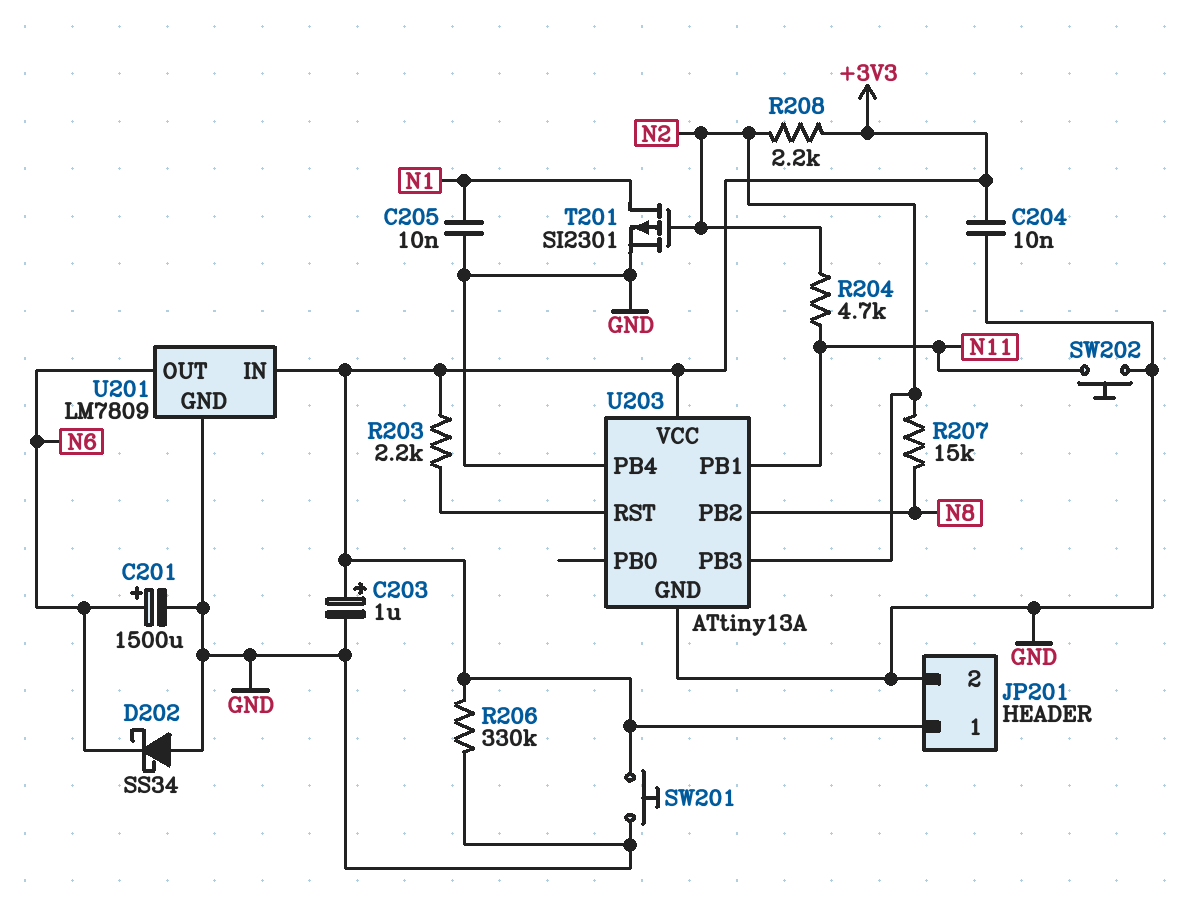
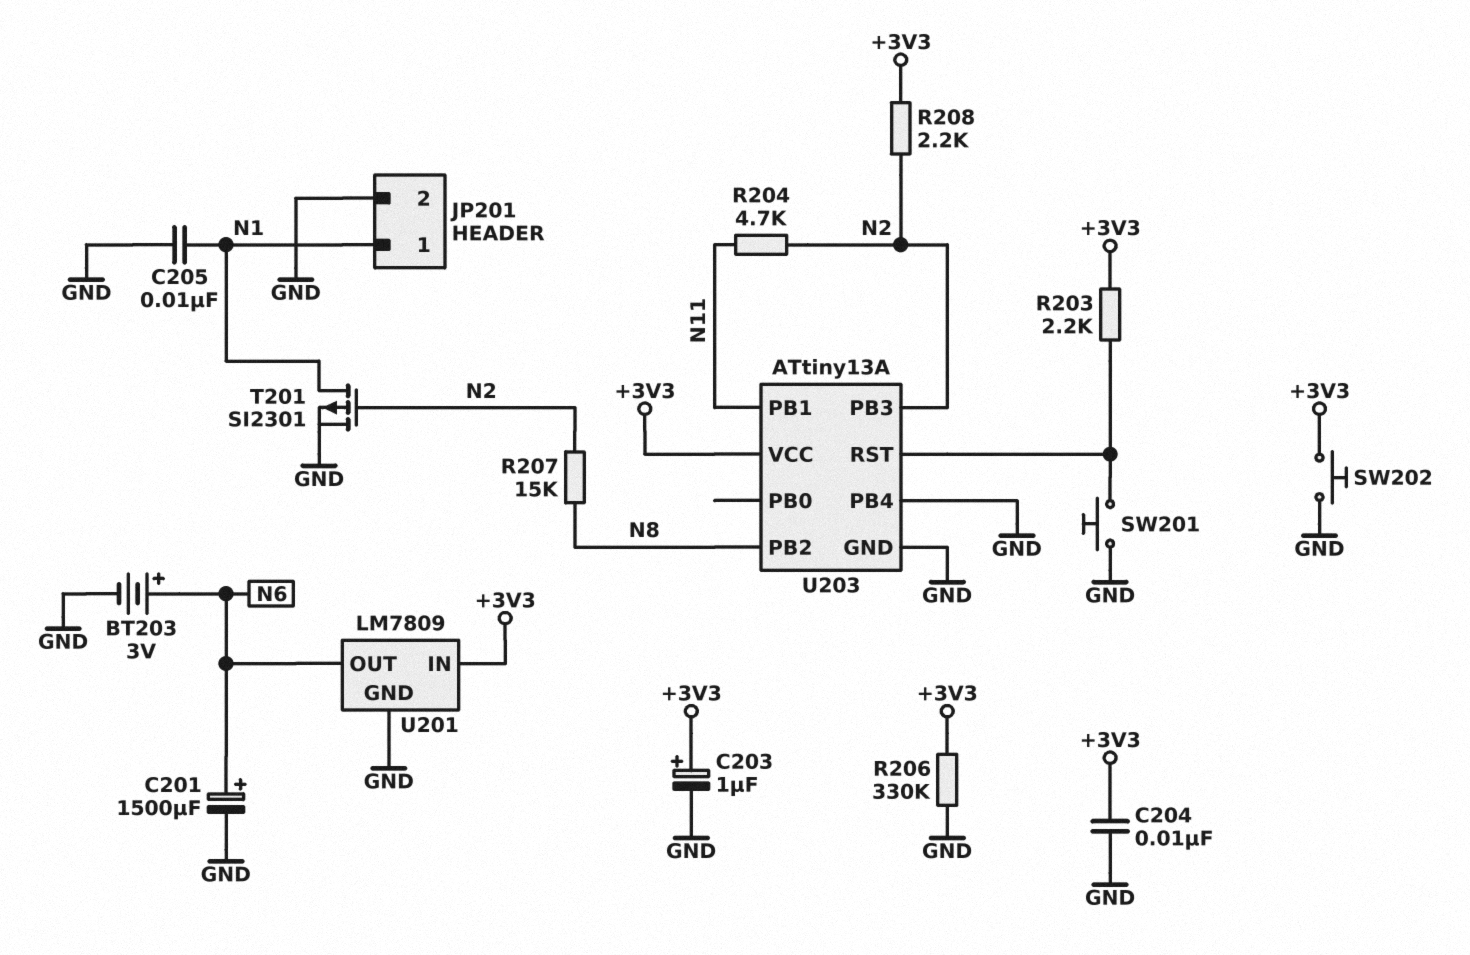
BT203: none -> 3V (plus N6, minus GND)
D202: schottky SS34 (A GND, K N6) -> none
JP201 pin 1: +3V3 -> N1
SW201: button (+3V3, GND) -> button (GND, U203/RST)
SW202: button (GND, N11) -> button (+3V3, GND)

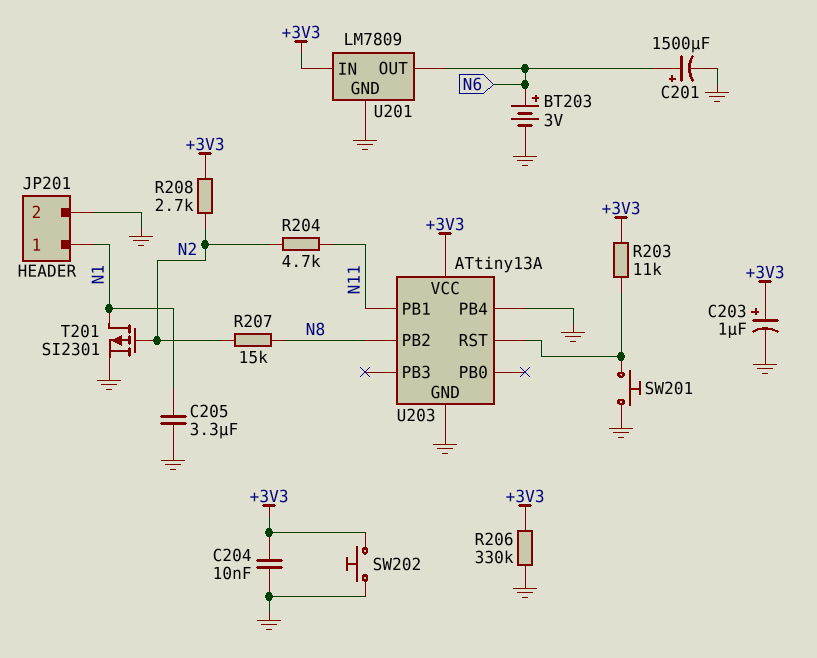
C205: 10nF (GND, N1) -> 3.3uF (GND, N1)
R203: 2.2k (+3V3, U203/RST) -> 11k (+3V3, U203/RST)
R208: 2.2k (+3V3, N2) -> 2.7k (+3V3, N2)
U203 pin PB3: N2 -> none

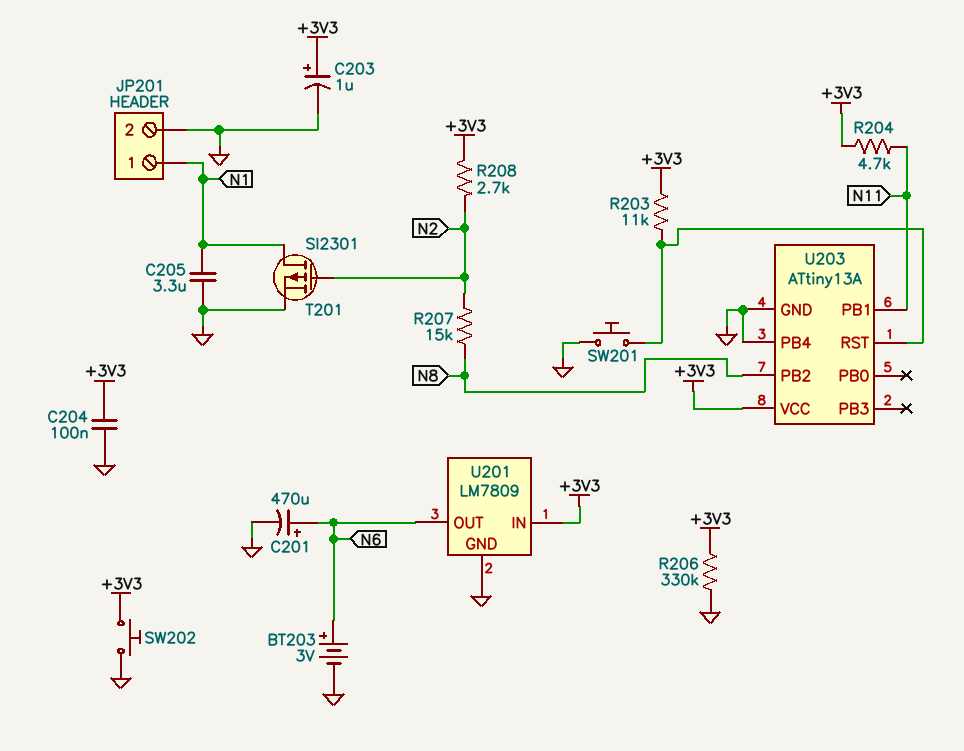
C201: 1500uF (plus N6, minus GND) -> 470uF (plus N6, minus GND)
C204: 10nF (+3V3, GND) -> 100nF (+3V3, GND)
R204: 4.7k (N2, N11) -> 4.7k (+3V3, N11)

